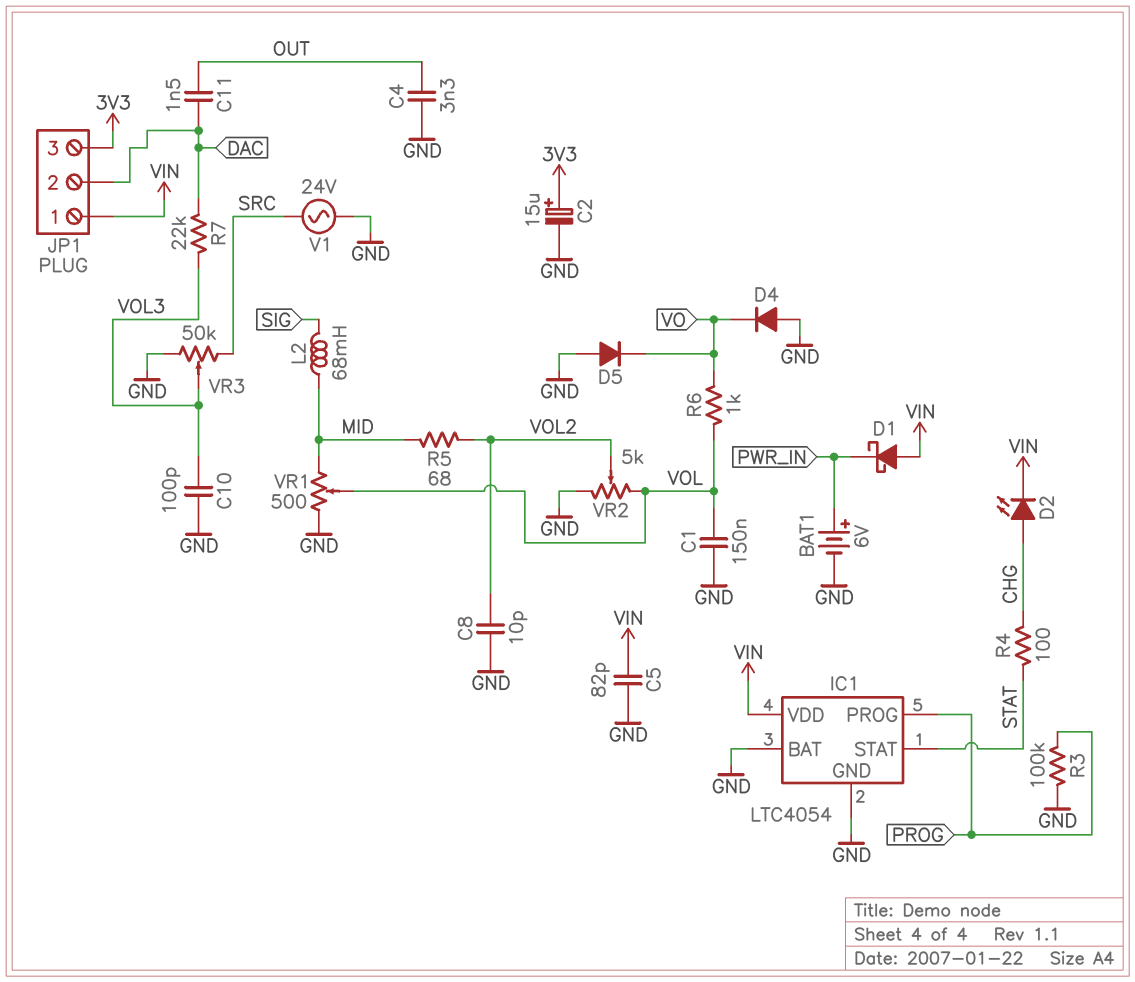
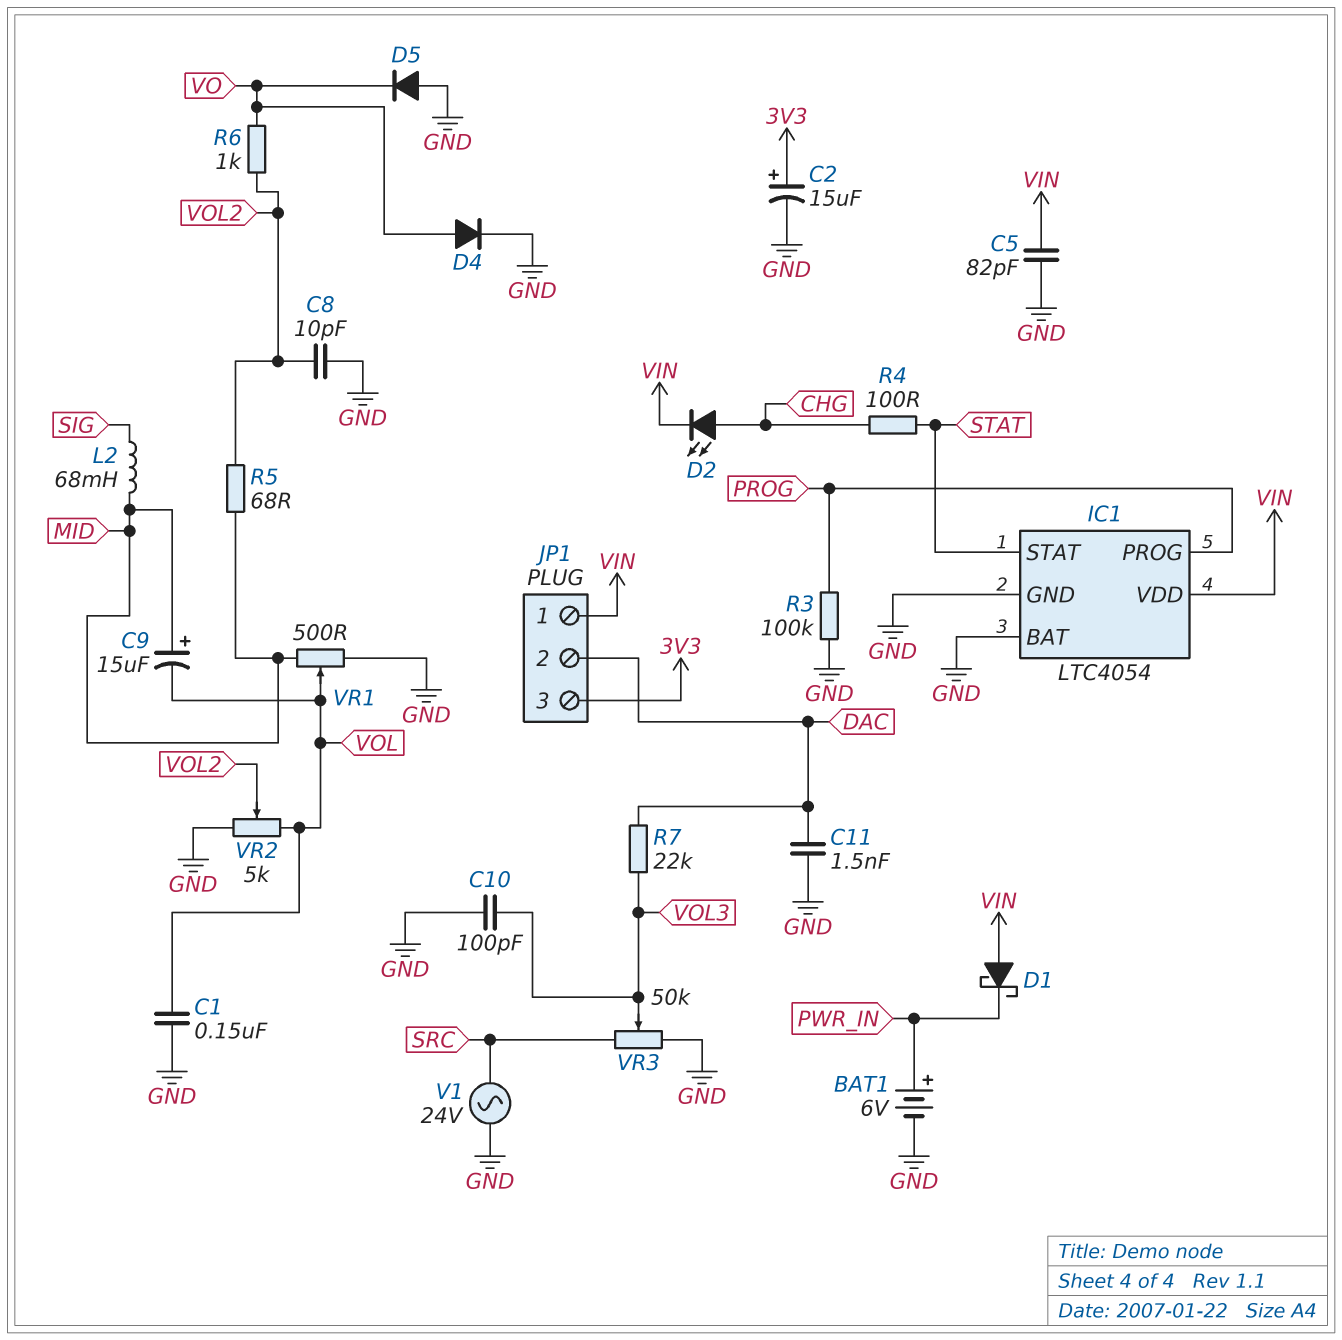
C4: 3.3nF (GND, OUT) -> none
C9: none -> 15uF (plus MID, minus VOL)
C11: 1.5nF (DAC, OUT) -> 1.5nF (DAC, GND)
D4: diode (A GND, K VO) -> diode (A VO, K GND)
R6: 1k (VO, VOL) -> 1k (VO, VOL2)

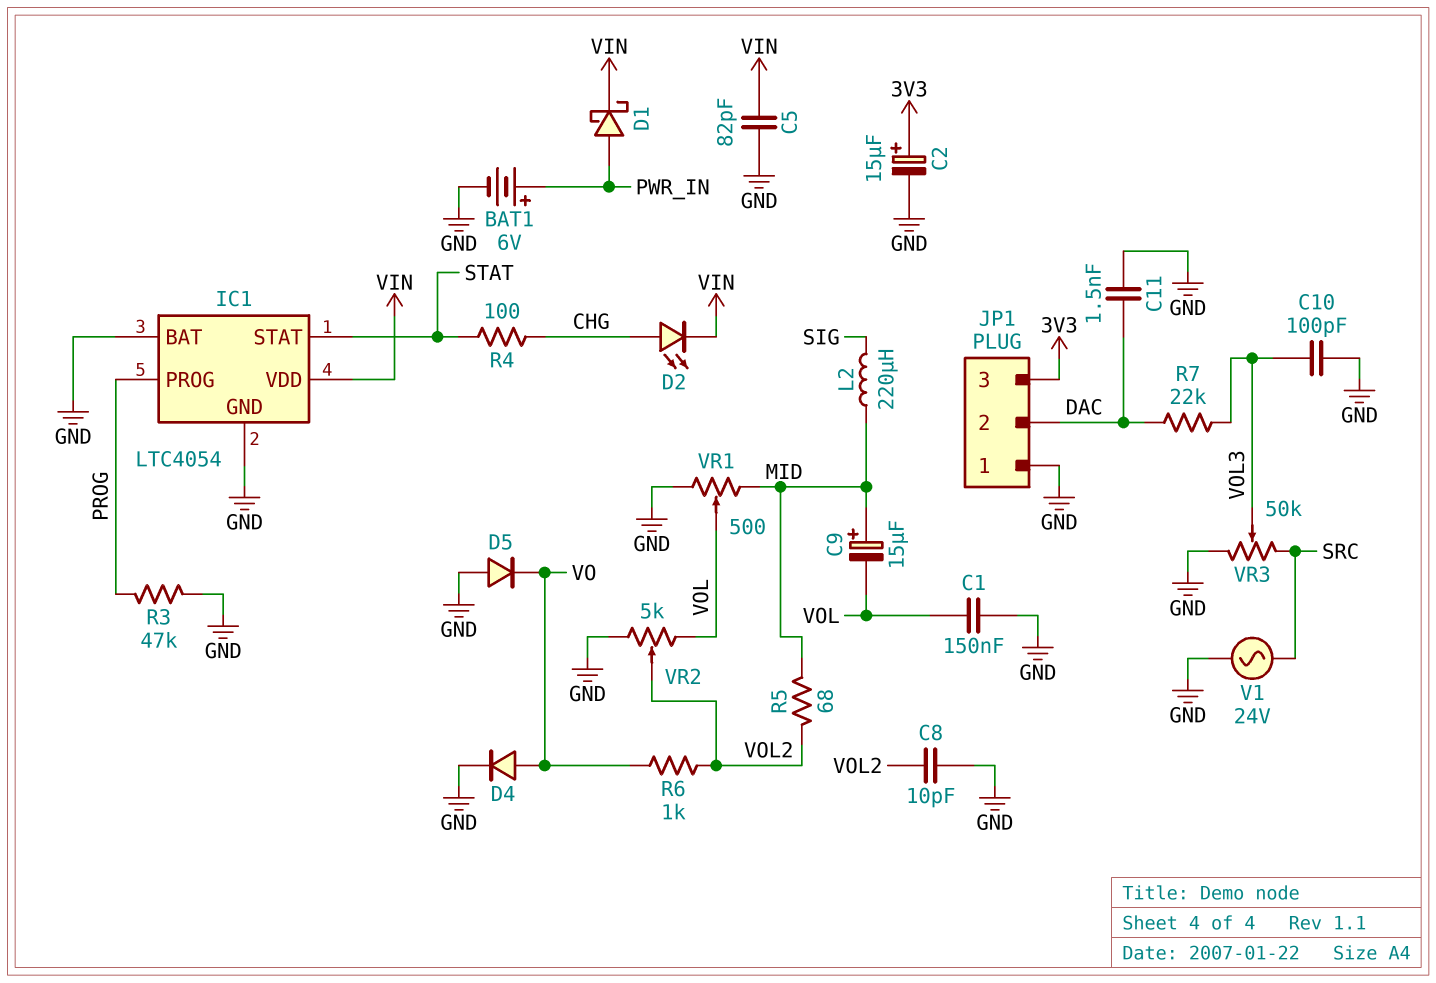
D1: schottky (A VIN, K PWR_IN) -> schottky (A PWR_IN, K VIN)
JP1 pin 1: VIN -> GND
L2: 68mH (MID, SIG) -> 220uH (MID, SIG)
R3: 100k (GND, PROG) -> 47k (GND, PROG)

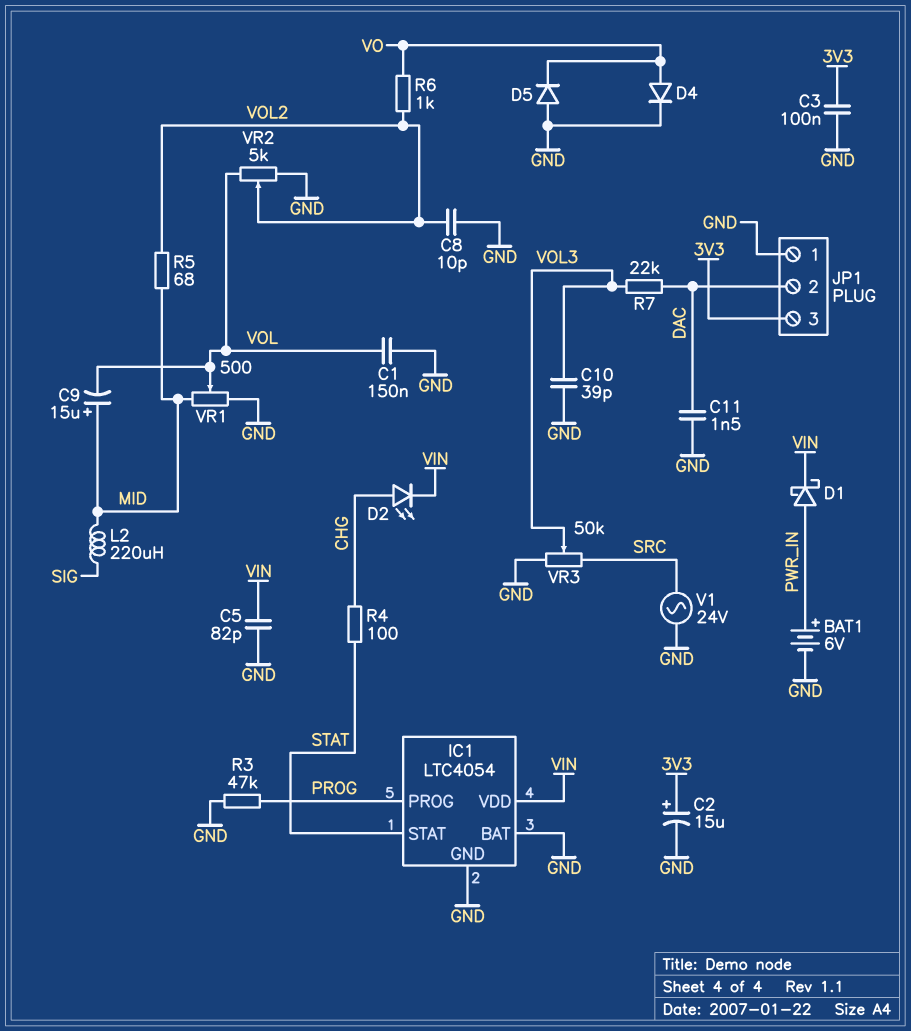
C3: none -> 100nF (3V3, GND)
C10: 100pF (GND, VOL3) -> 39pF (GND, VOL3)

